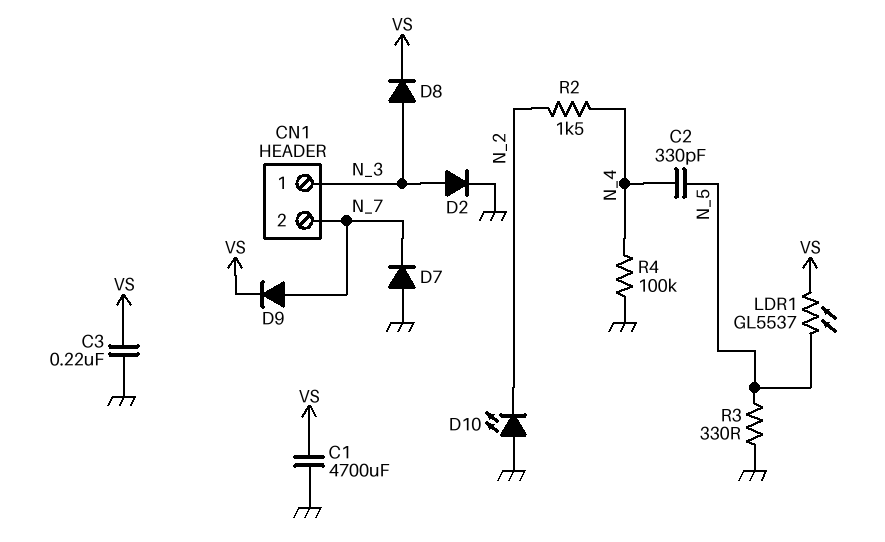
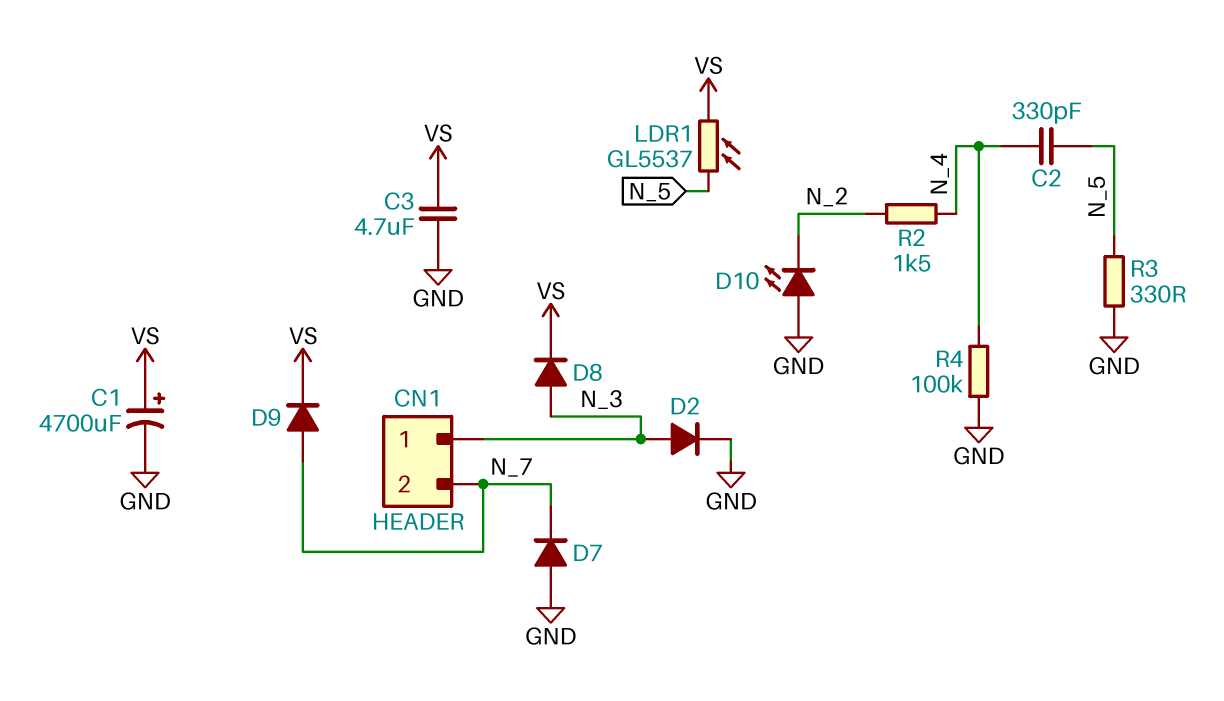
C1: 4700uF (GND, VS) -> 4700uF (plus VS, minus GND)
C3: 220nF (GND, VS) -> 4.7uF (GND, VS)

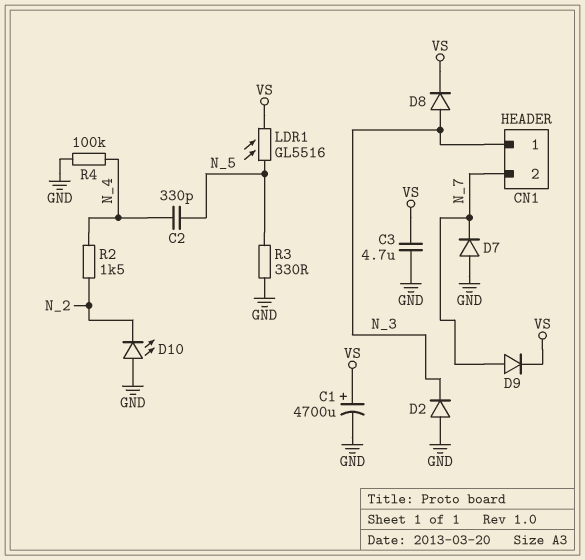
D2: diode (A N_3, K GND) -> diode (A GND, K N_3)
LDR1: GL5537 (N_5, VS) -> GL5516 (N_5, VS)

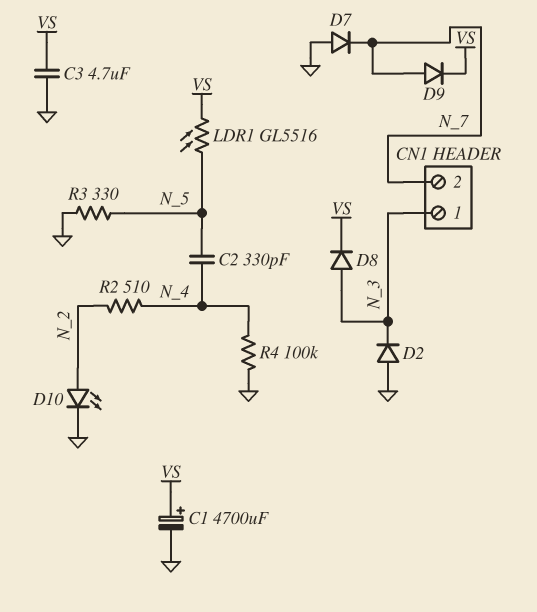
D10: LED (A GND, K N_2) -> LED (A N_2, K GND)
R2: 1.5k (N_2, N_4) -> 510 (N_2, N_4)

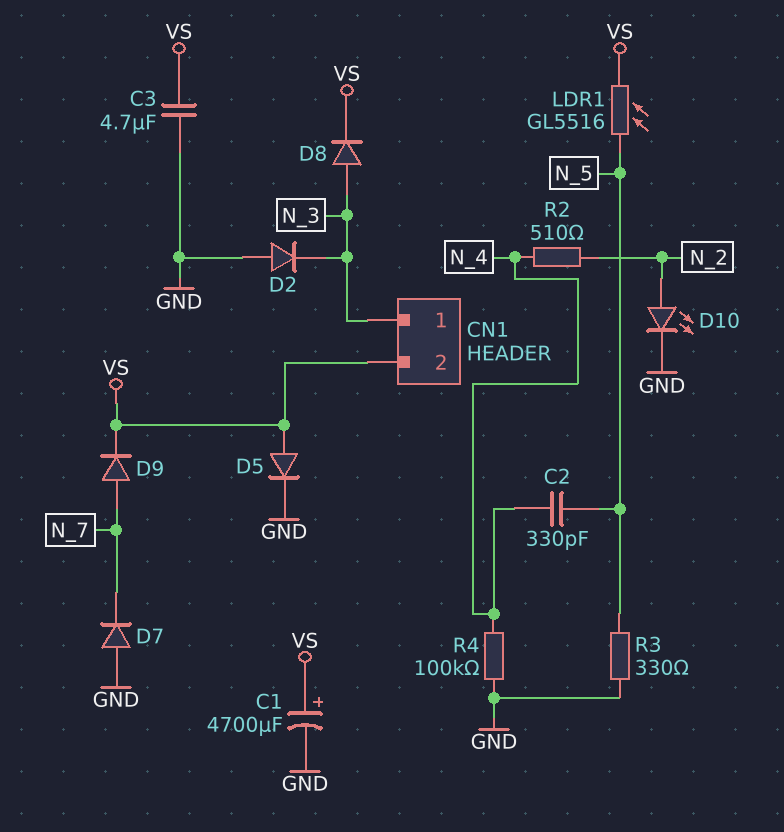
CN1 pin 2: N_7 -> VS
D5: none -> diode (A VS, K GND)

